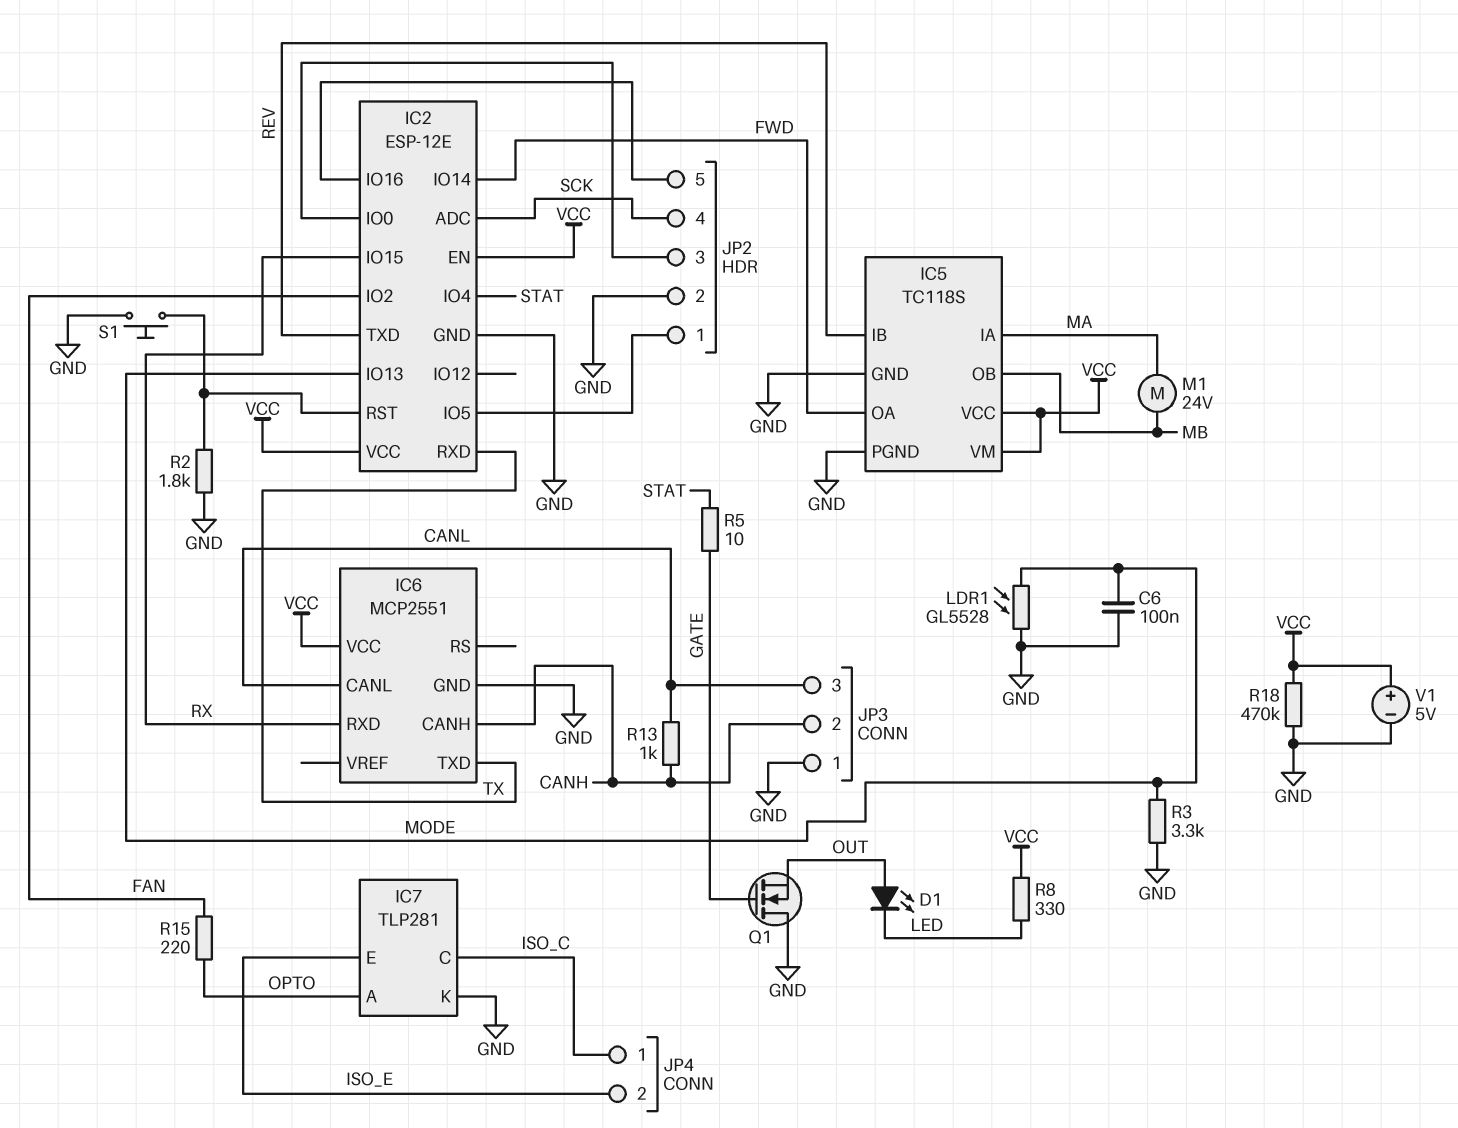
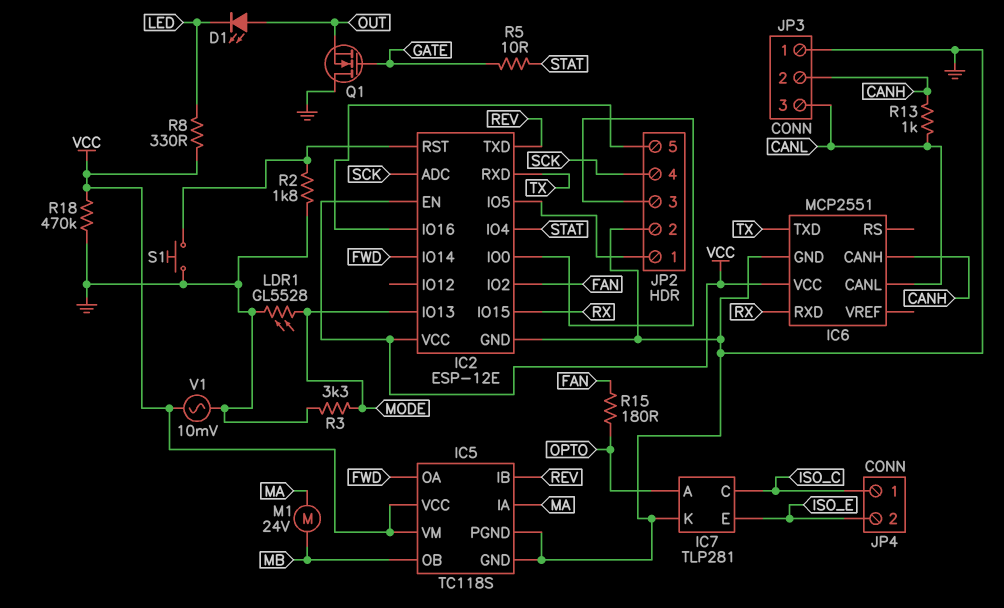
C6: 100nF (GND, MODE) -> none
R15: 220 (FAN, OPTO) -> 180 (FAN, OPTO)
V1: 5V (plus VCC, minus GND) -> AC 10mV (GND, VCC)

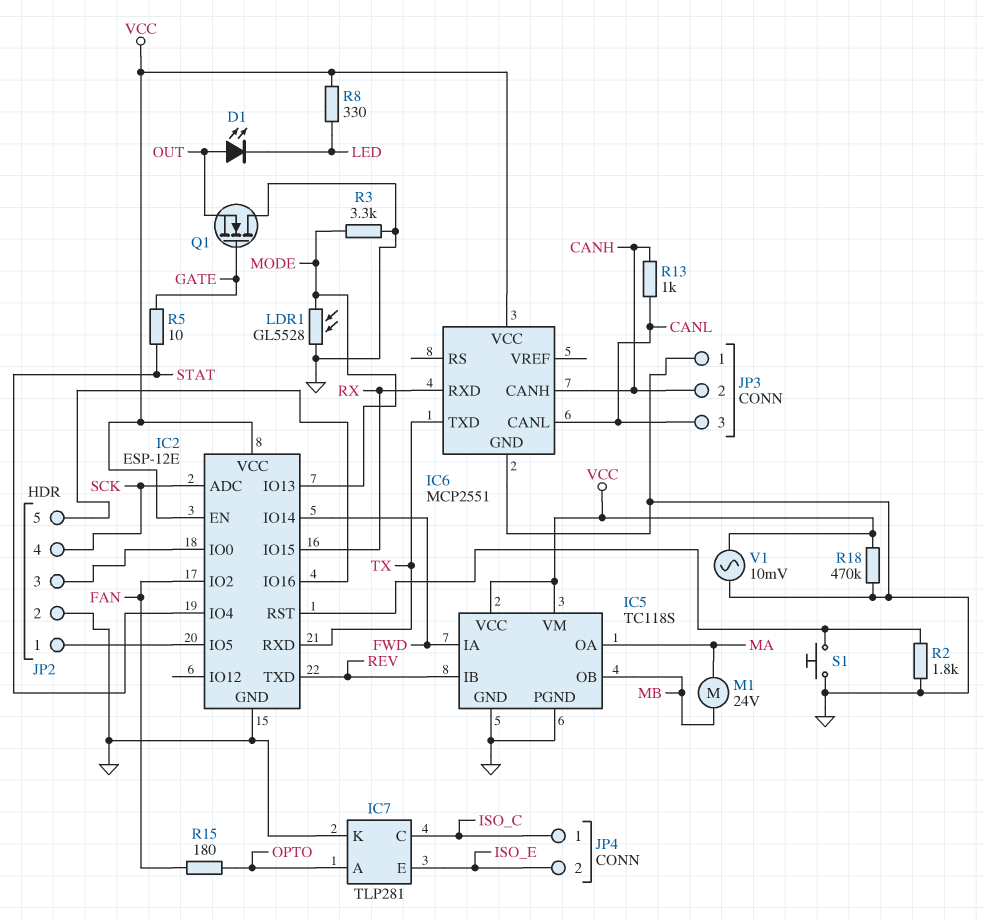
IC5 pin IA: MA -> FWD
IC5 pin OA: FWD -> MA

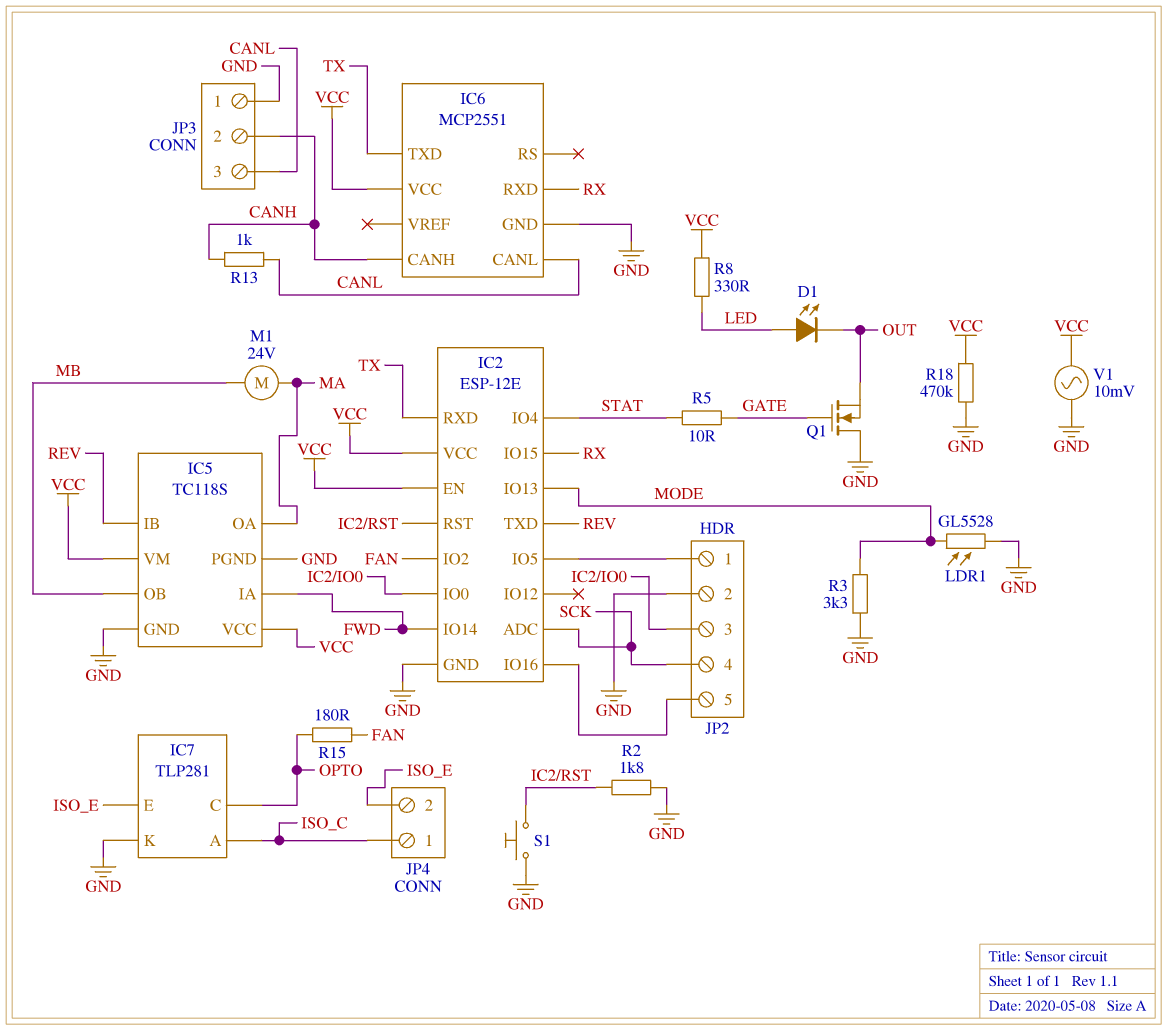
D1: LED (A OUT, K LED) -> LED (A LED, K OUT)
IC7 pin A: OPTO -> ISO_C
IC7 pin C: ISO_C -> OPTO

